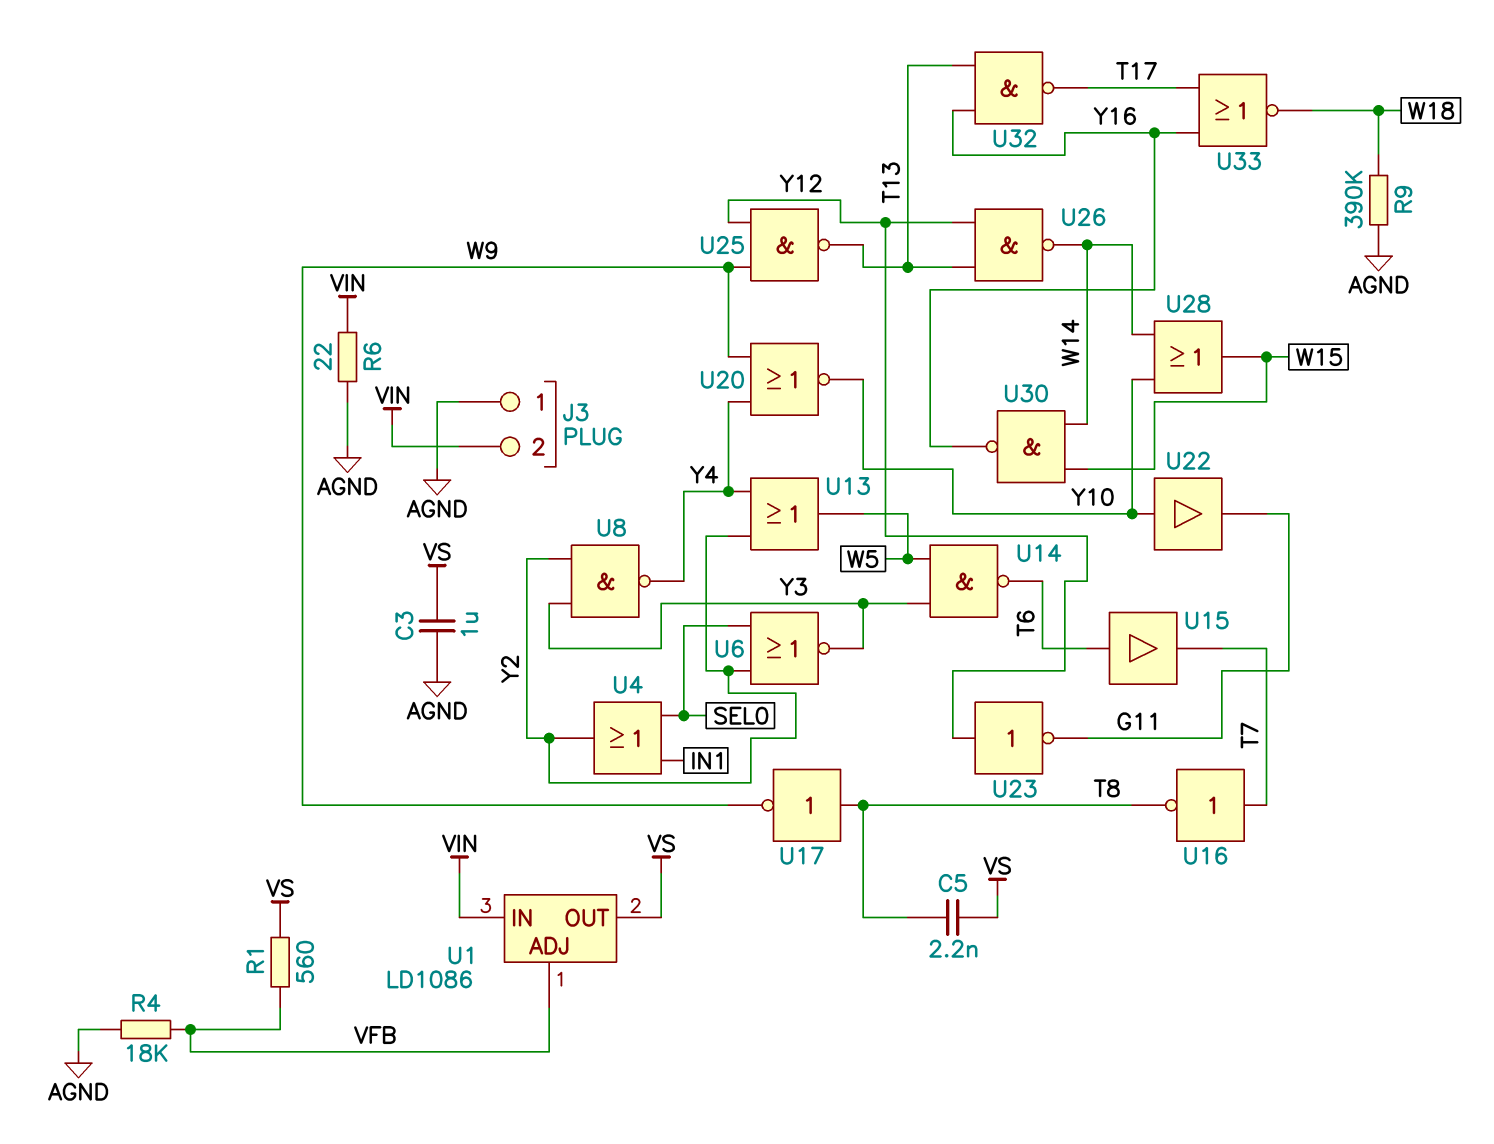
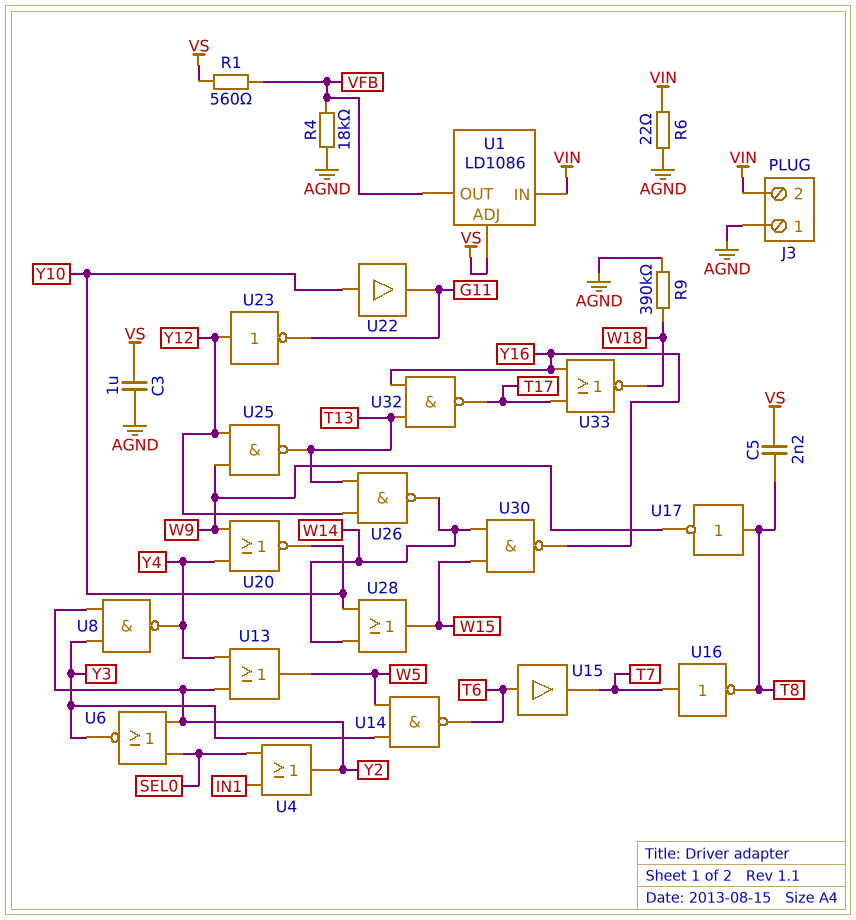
U1 pin ADJ: VFB -> VS
U1 pin OUT: VS -> VFB

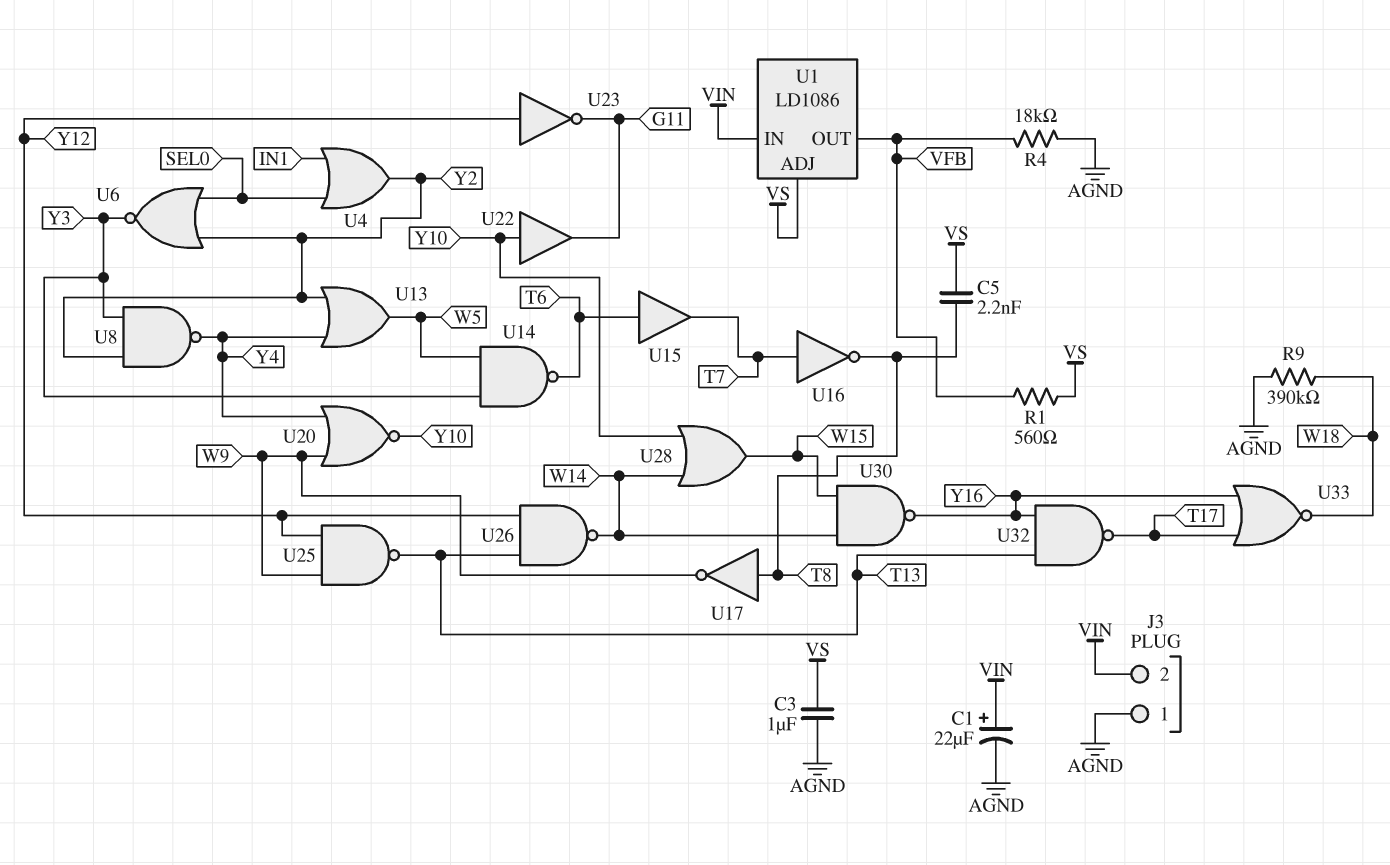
C1: none -> 22uF (plus VIN, minus AGND)
R6: 22 (AGND, VIN) -> none

